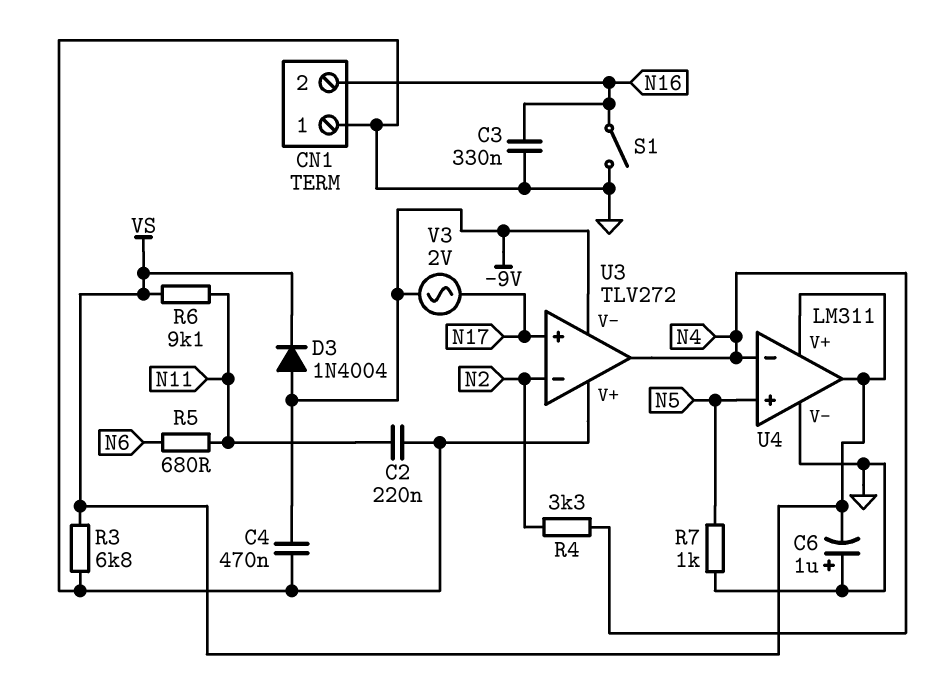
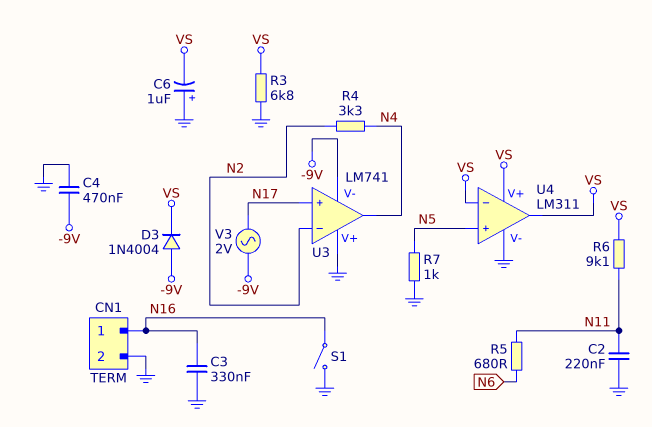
CN1 pin 1: GND -> N16
CN1 pin 2: N16 -> GND
U3: TLV272 -> LM741
U4 pin in-: N4 -> VS

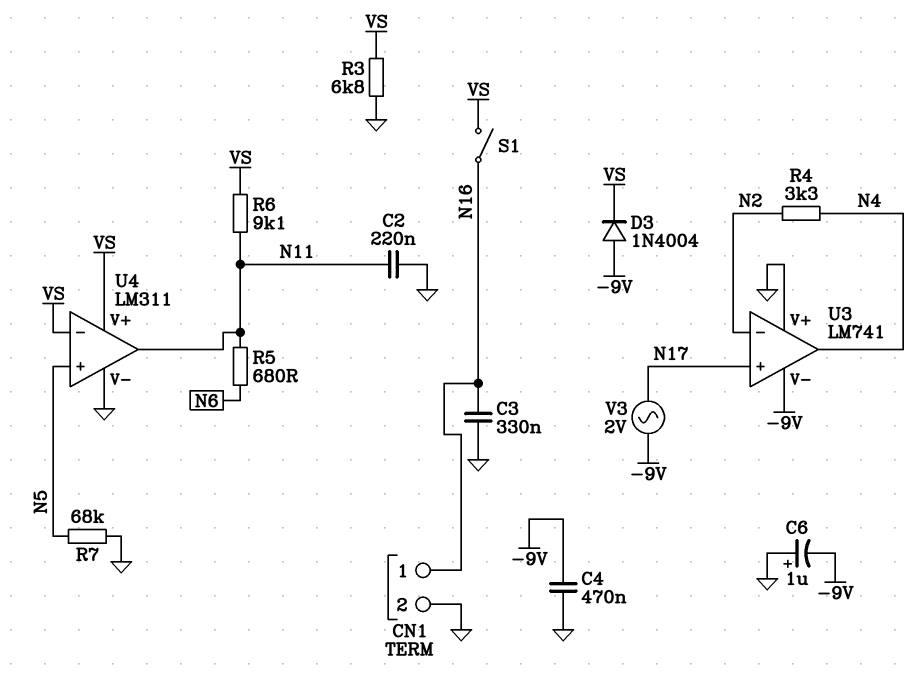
C6: 1uF (plus GND, minus VS) -> 1uF (plus GND, minus -9V)
R7: 1k (GND, N5) -> 68k (GND, N5)
S1: switch (GND, N16) -> switch (N16, VS)
U4 pin out: VS -> N11

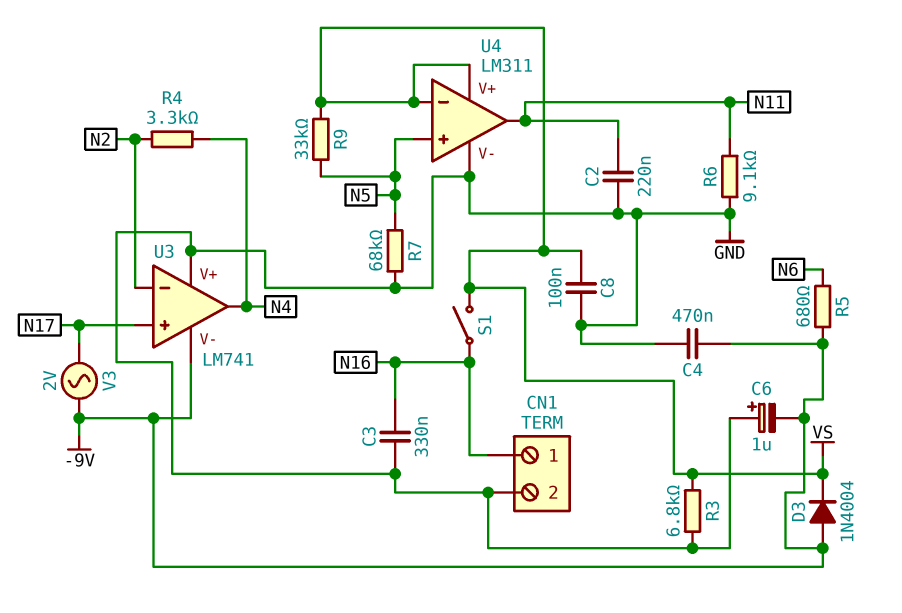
C8: none -> 100nF (GND, VS)
R5: 680 (N6, N11) -> 680 (-9V, N6)
R6: 9.1k (N11, VS) -> 9.1k (GND, N11)
R9: none -> 33k (N5, VS)

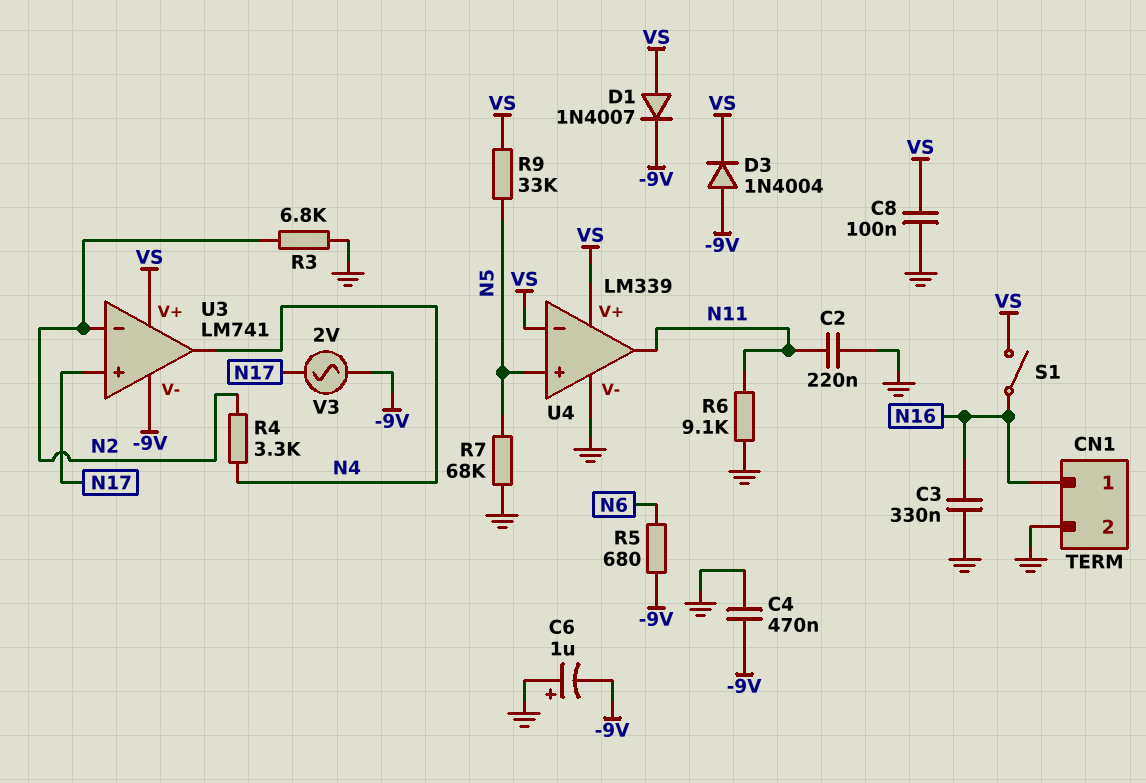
D1: none -> diode 1N4007 (A VS, K -9V)
R3: 6.8k (GND, VS) -> 6.8k (GND, N2)
U3 pin V+: GND -> VS
U4: LM311 -> LM339

